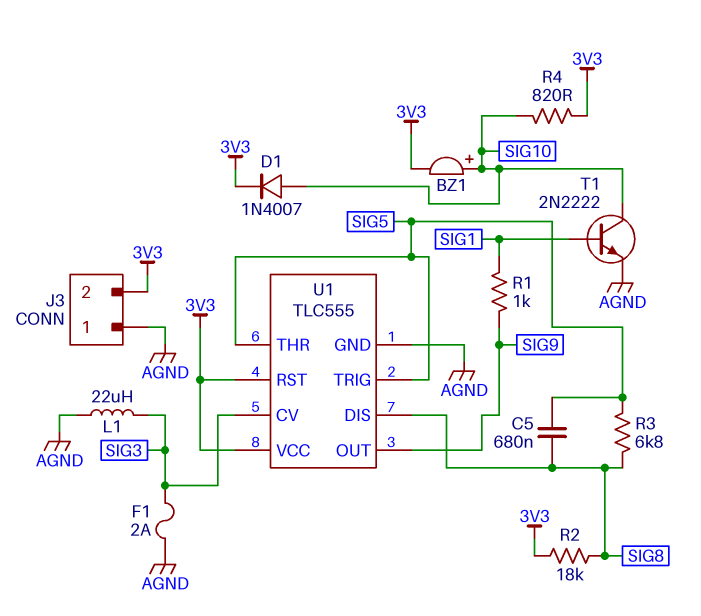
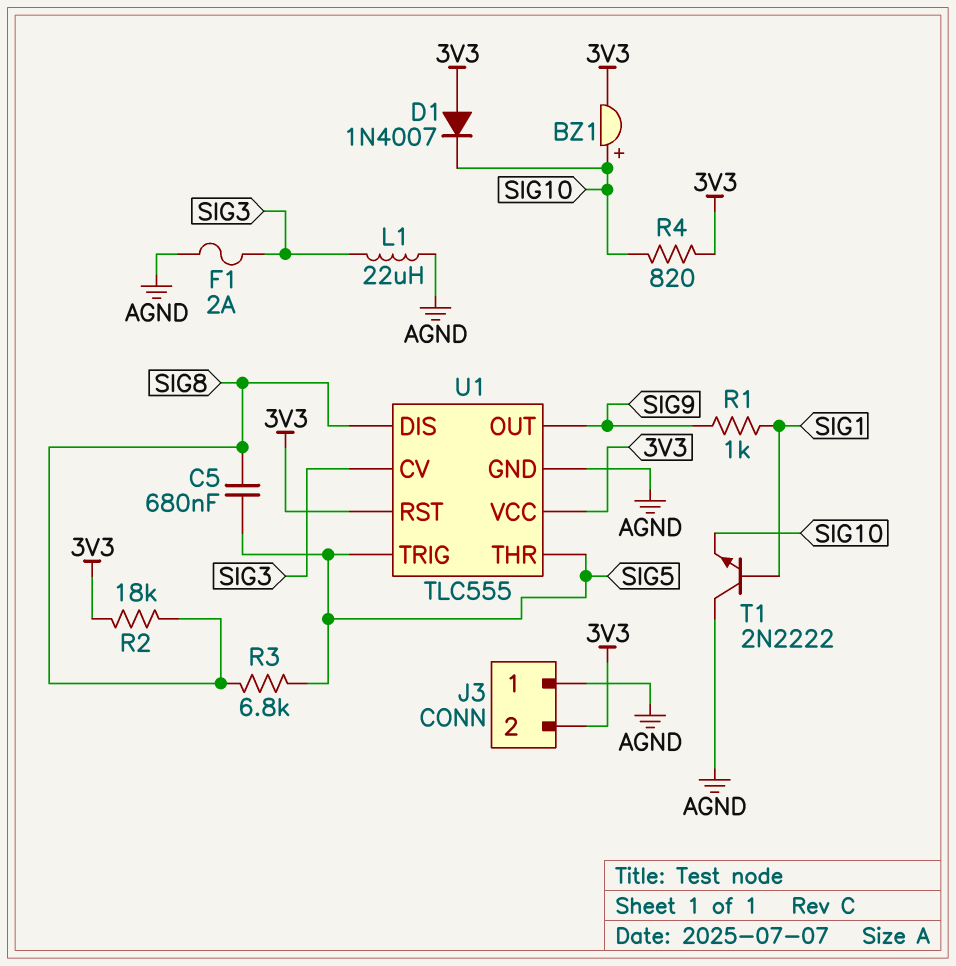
D1: diode 1N4007 (A SIG10, K 3V3) -> diode 1N4007 (A 3V3, K SIG10)
T1: NPN 2N2222 (B SIG1, C SIG10, E AGND) -> NPN 2N2222 (B SIG1, C AGND, E SIG10)

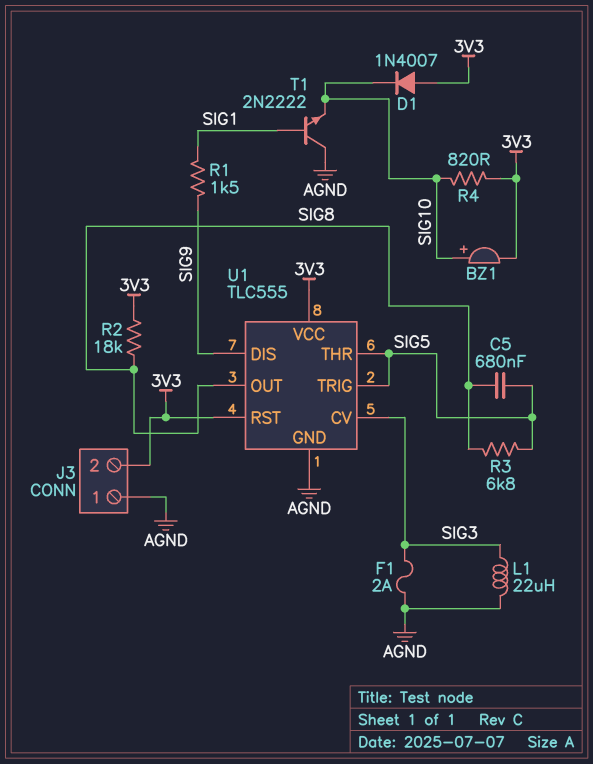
R1: 1k (SIG1, SIG9) -> 1.5k (SIG1, SIG9)
U1 pin DIS: SIG8 -> SIG9
U1 pin OUT: SIG9 -> SIG8

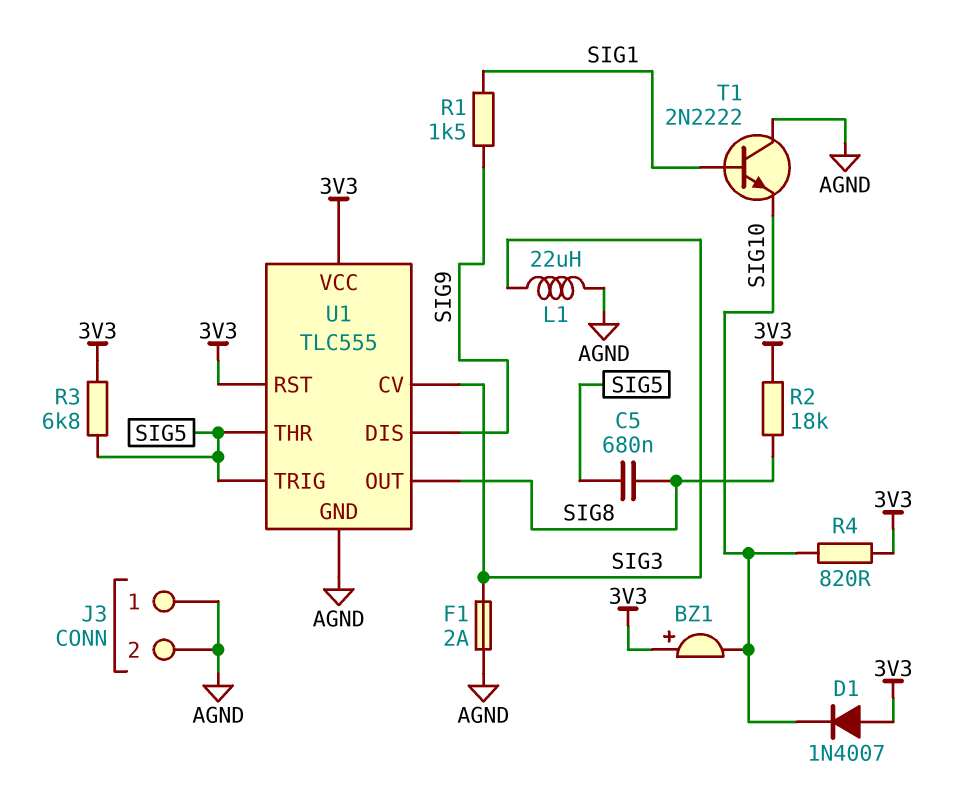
BZ1: buzzer (plus SIG10, minus 3V3) -> buzzer (plus 3V3, minus SIG10)
J3 pin 2: 3V3 -> AGND
R3: 6.8k (SIG5, SIG8) -> 6.8k (3V3, SIG5)

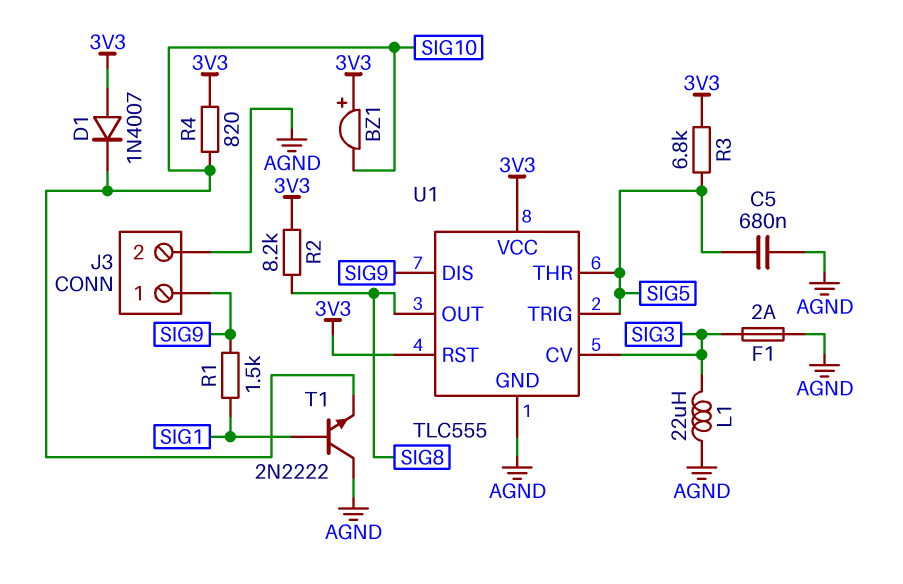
C5: 680nF (SIG5, SIG8) -> 680nF (AGND, SIG5)
J3 pin 1: AGND -> SIG9
R2: 18k (3V3, SIG8) -> 8.2k (3V3, SIG8)

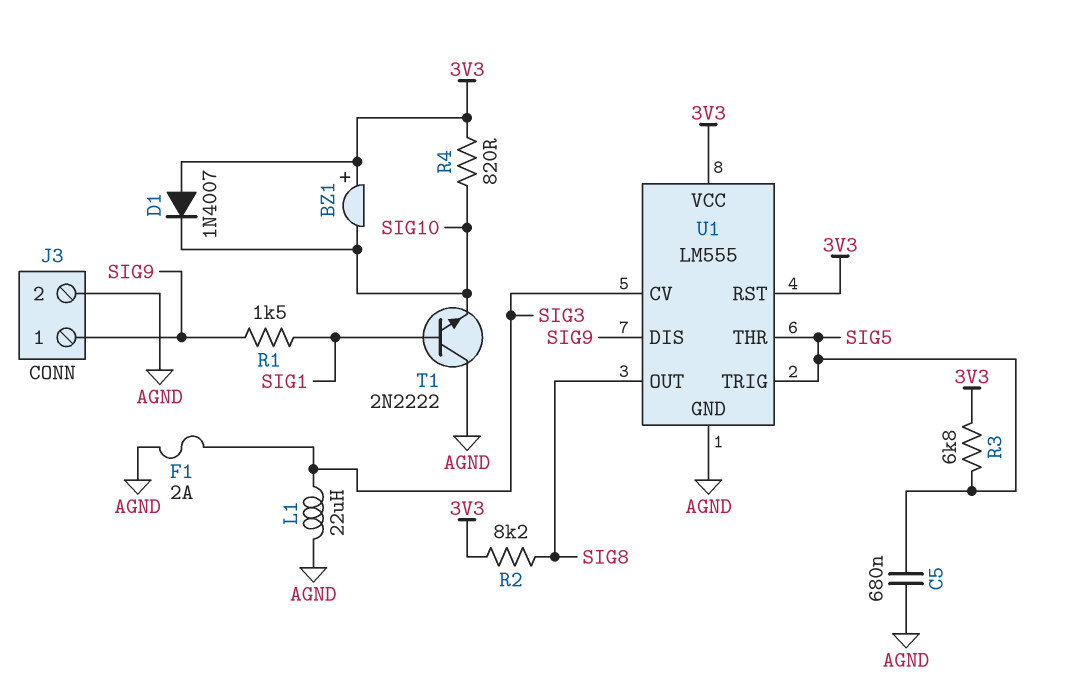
U1: TLC555 -> LM555

